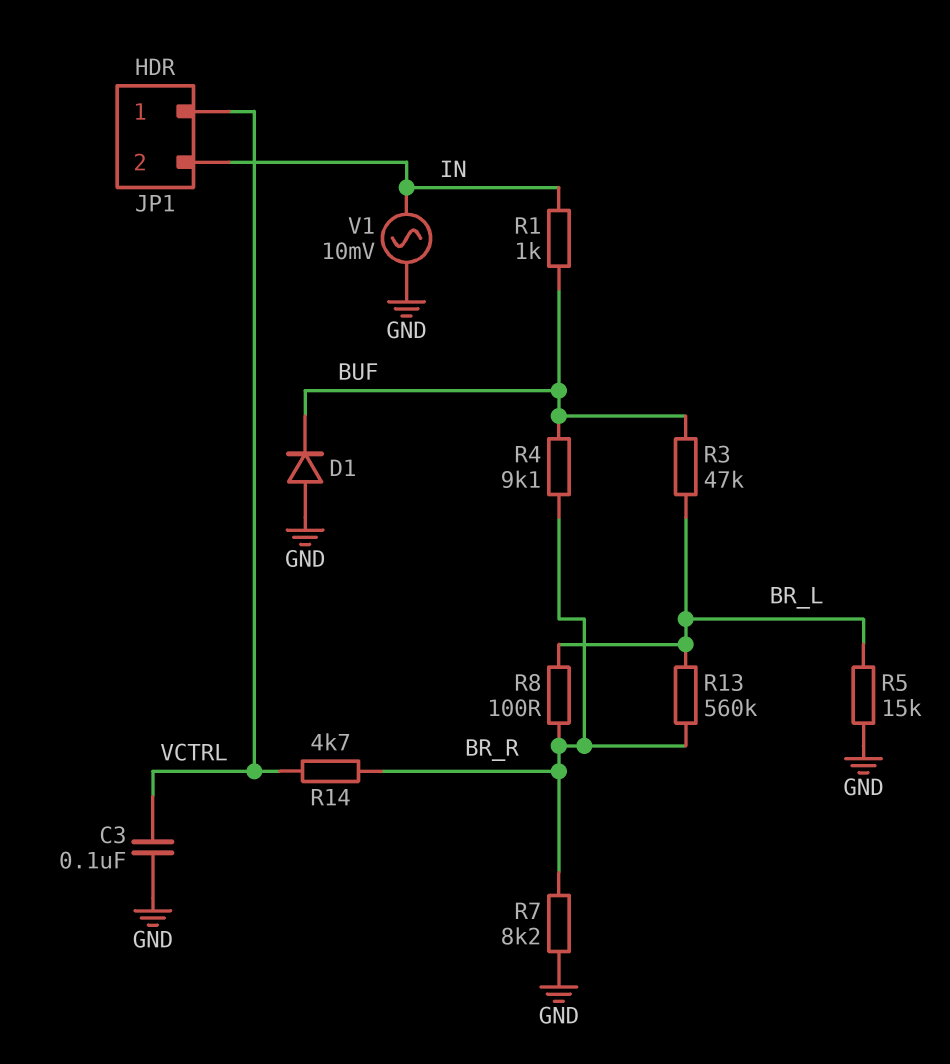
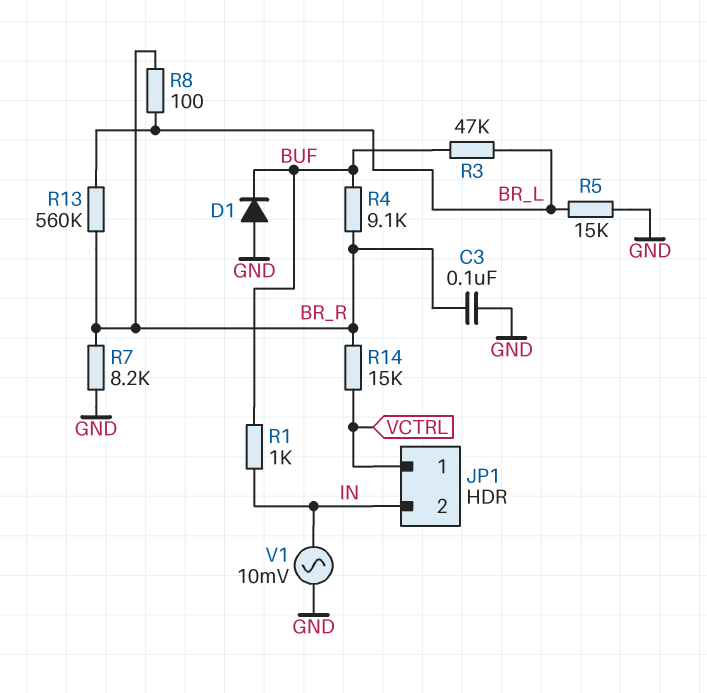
C3: 100nF (GND, VCTRL) -> 100nF (BR_R, GND)
R14: 4.7k (BR_R, VCTRL) -> 15k (BR_R, VCTRL)

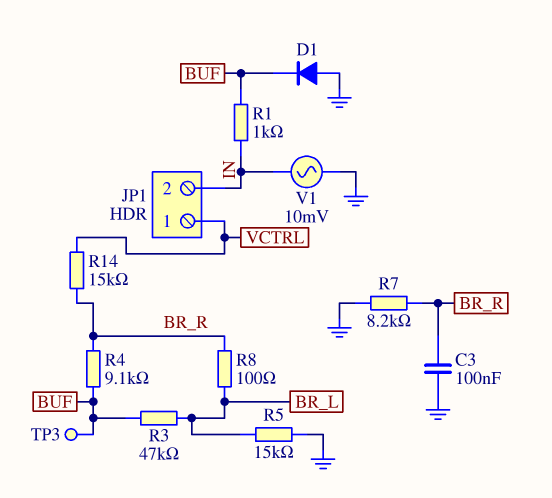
R13: 560k (BR_L, BR_R) -> none
TP3: none -> test point (BUF)

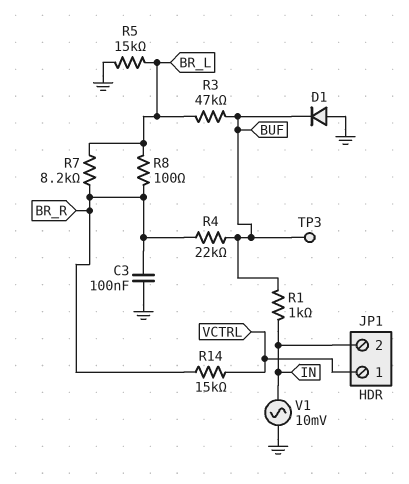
R4: 9.1k (BR_R, BUF) -> 22k (BR_R, BUF)
R7: 8.2k (BR_R, GND) -> 8.2k (BR_L, BR_R)

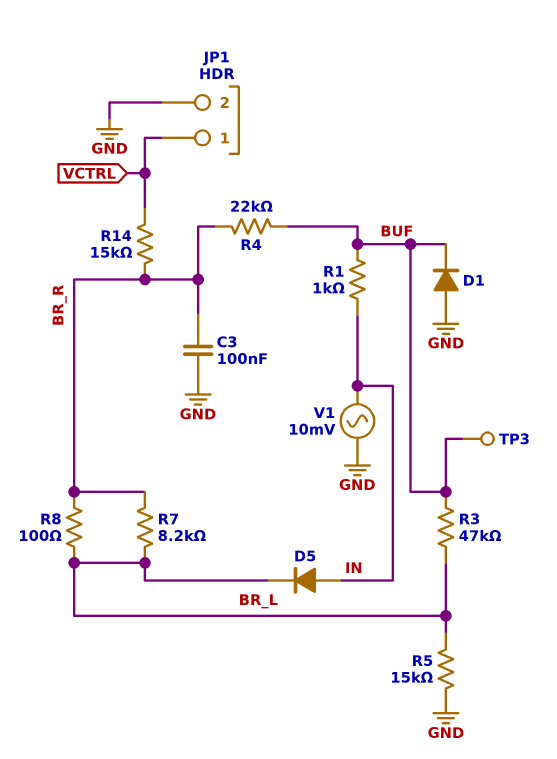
D5: none -> diode (A IN, K BR_L)
JP1 pin 2: IN -> GND

